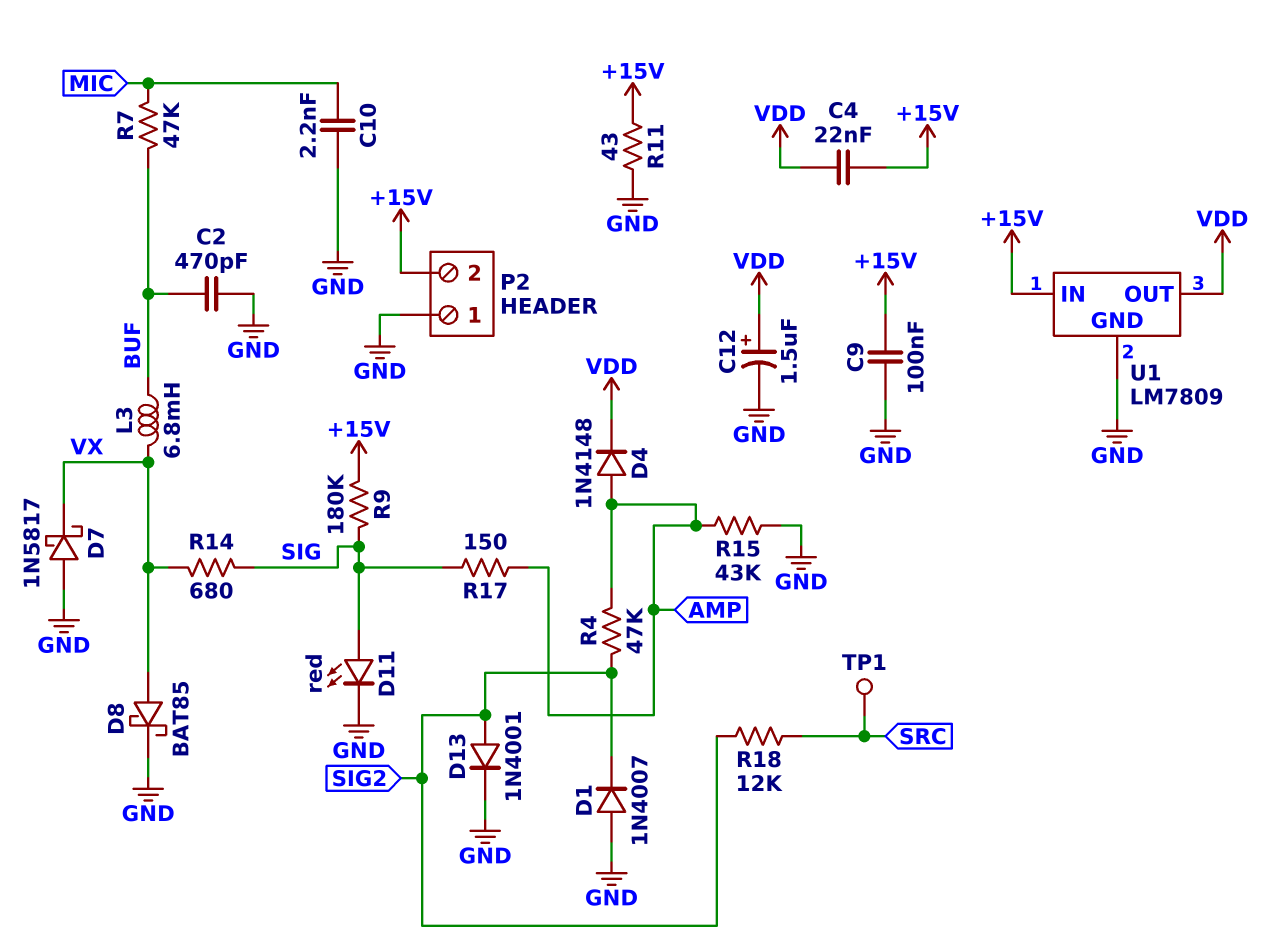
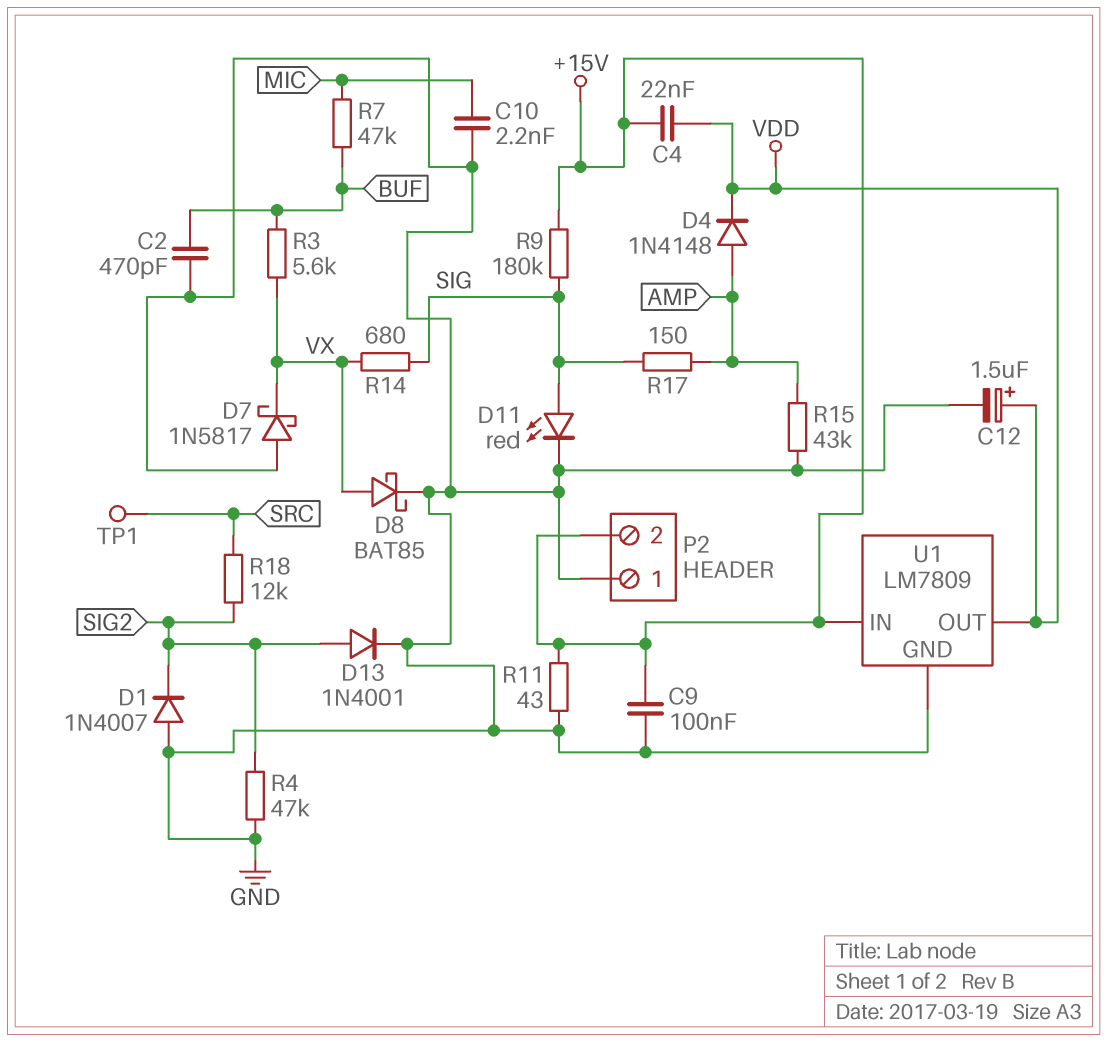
L3: 6.8mH (BUF, VX) -> none
R3: none -> 5.6k (BUF, VX)
R4: 47k (AMP, SIG2) -> 47k (GND, SIG2)

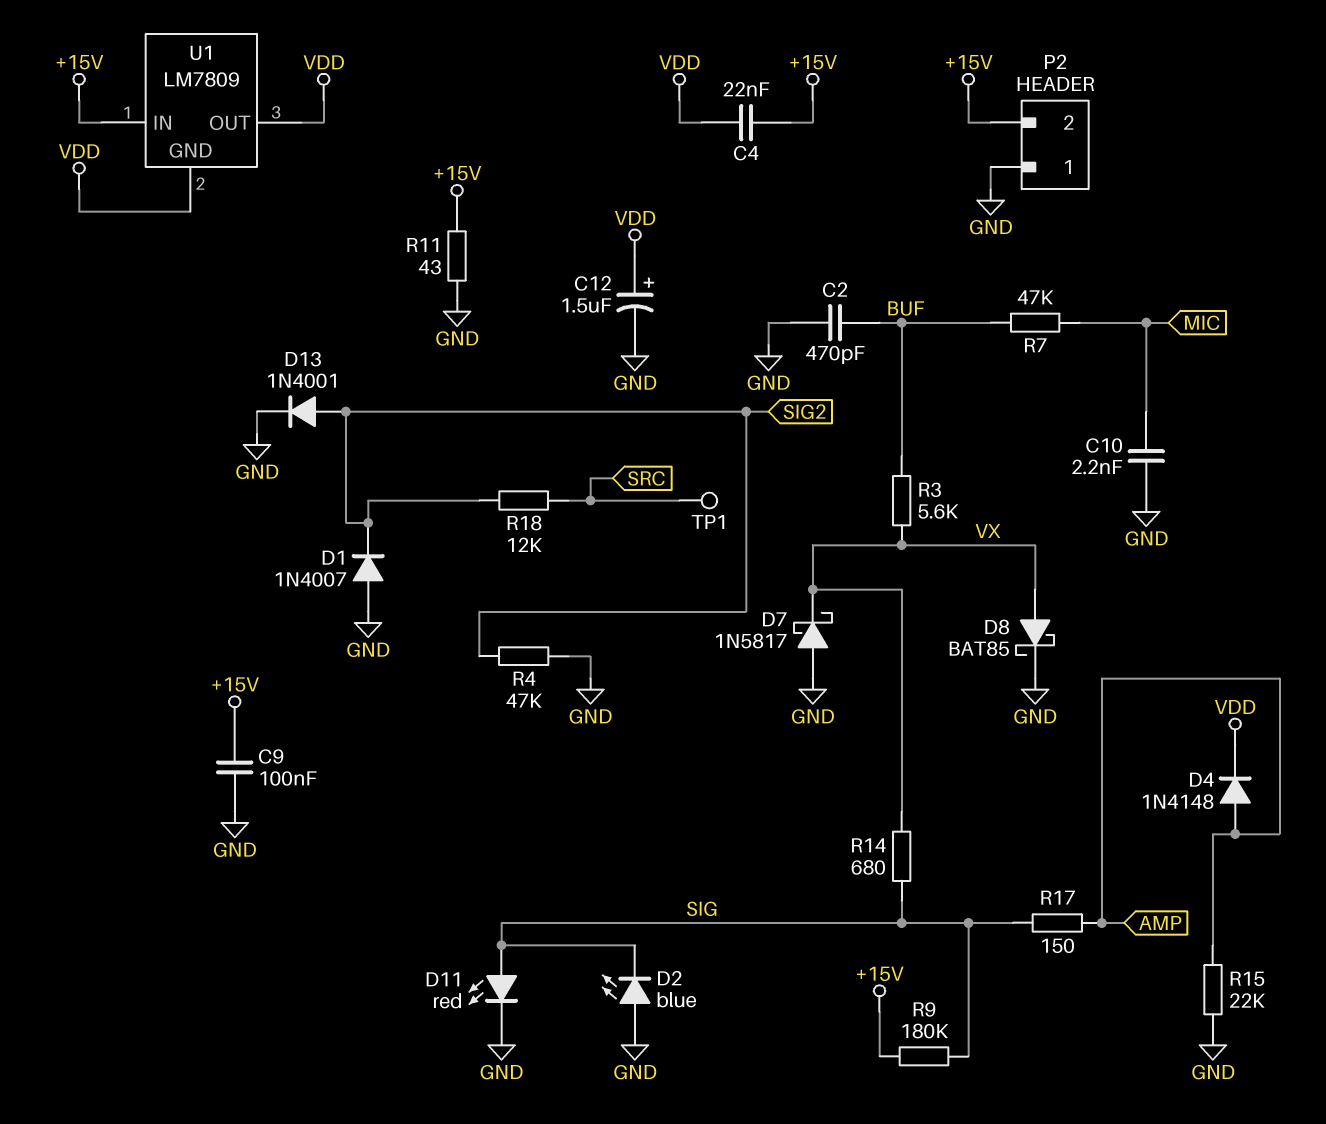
D2: none -> LED blue (A GND, K SIG)
R15: 43k (AMP, GND) -> 22k (AMP, GND)
U1 pin GND: GND -> VDD

